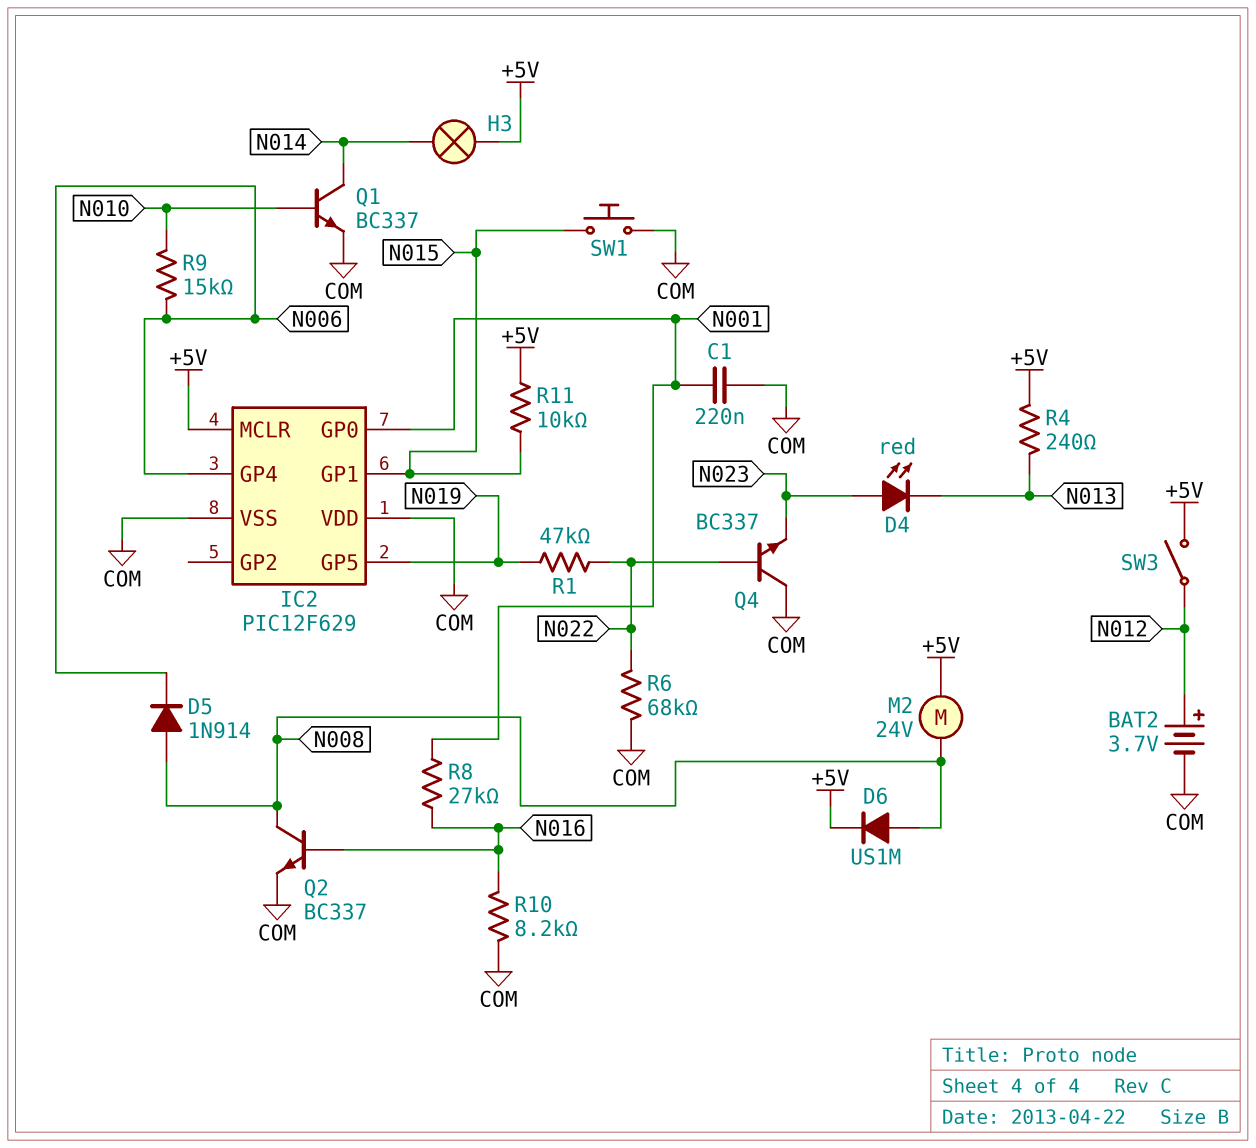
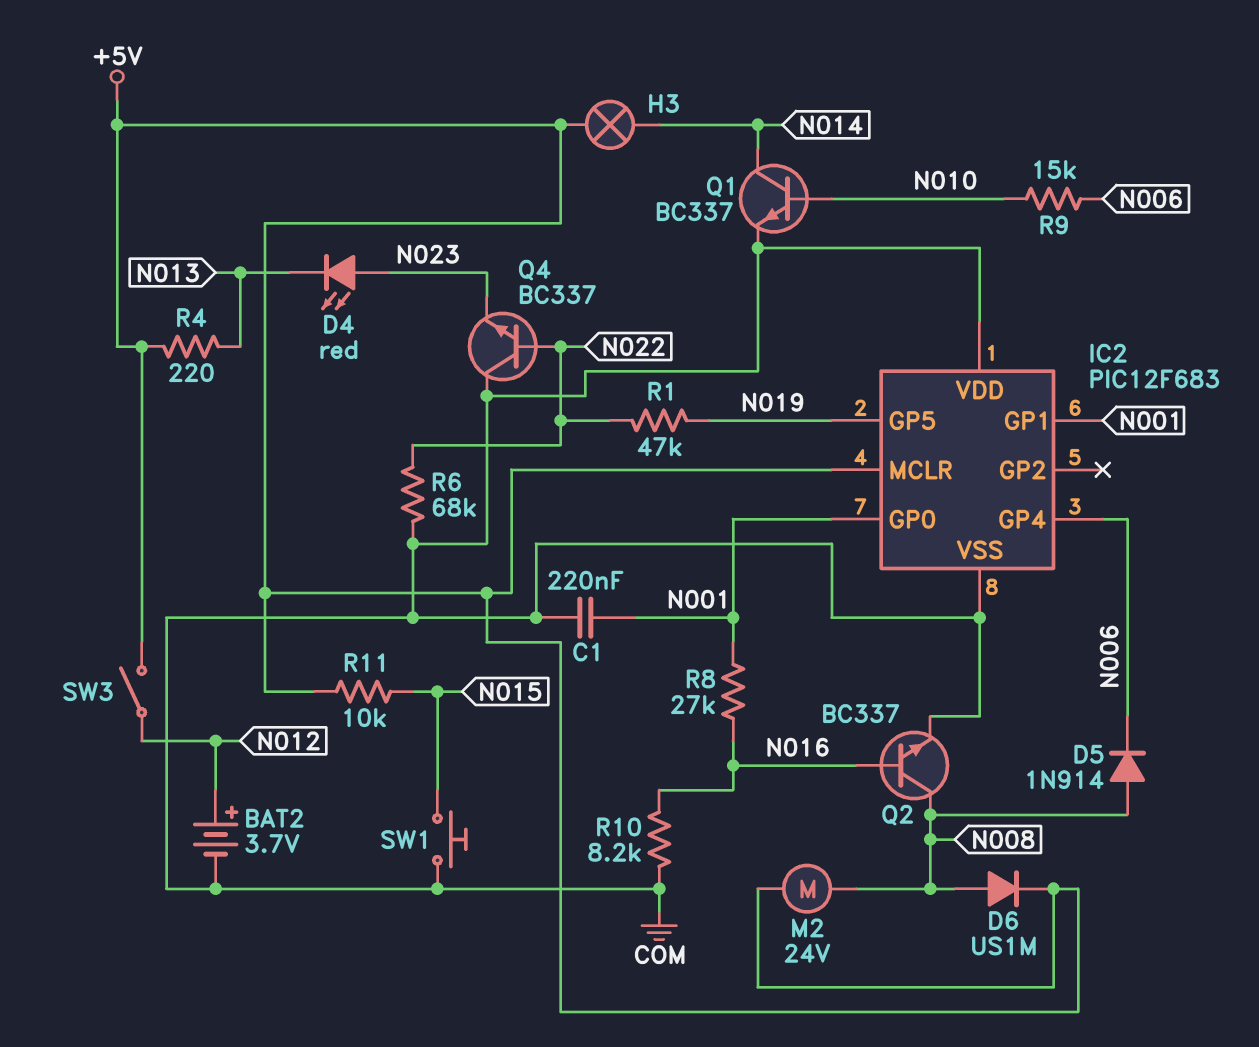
IC2: PIC12F629 -> PIC12F683
IC2 pin GP1: N015 -> N001
R4: 240 (+5V, N013) -> 220 (+5V, N013)

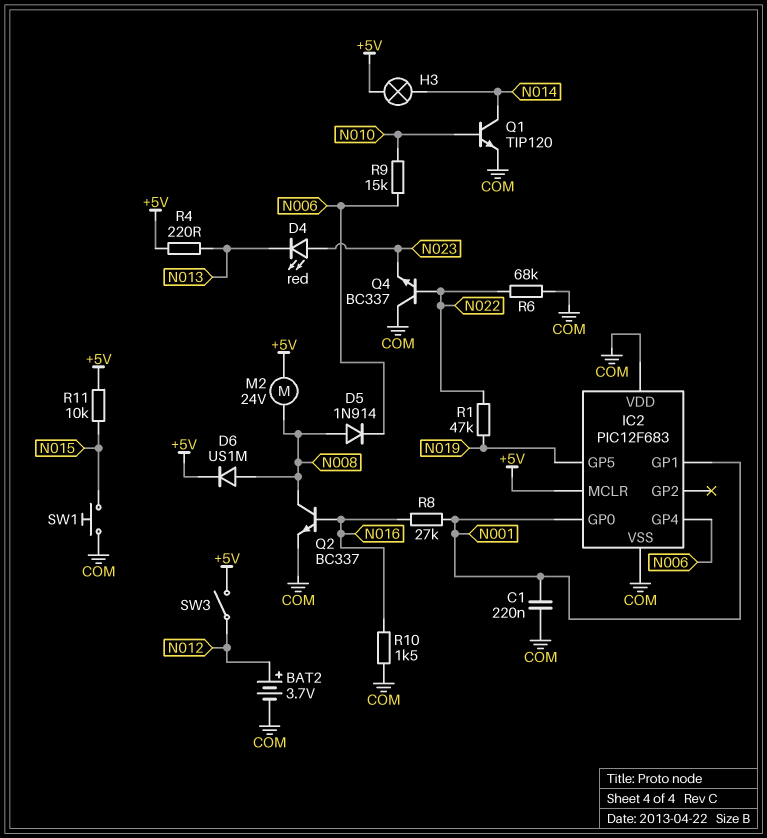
Q1: NPN BC337 (B N010, C N014, E COM) -> NPN TIP120 (B N010, C N014, E COM)
R10: 8.2k (COM, N016) -> 1.5k (COM, N016)

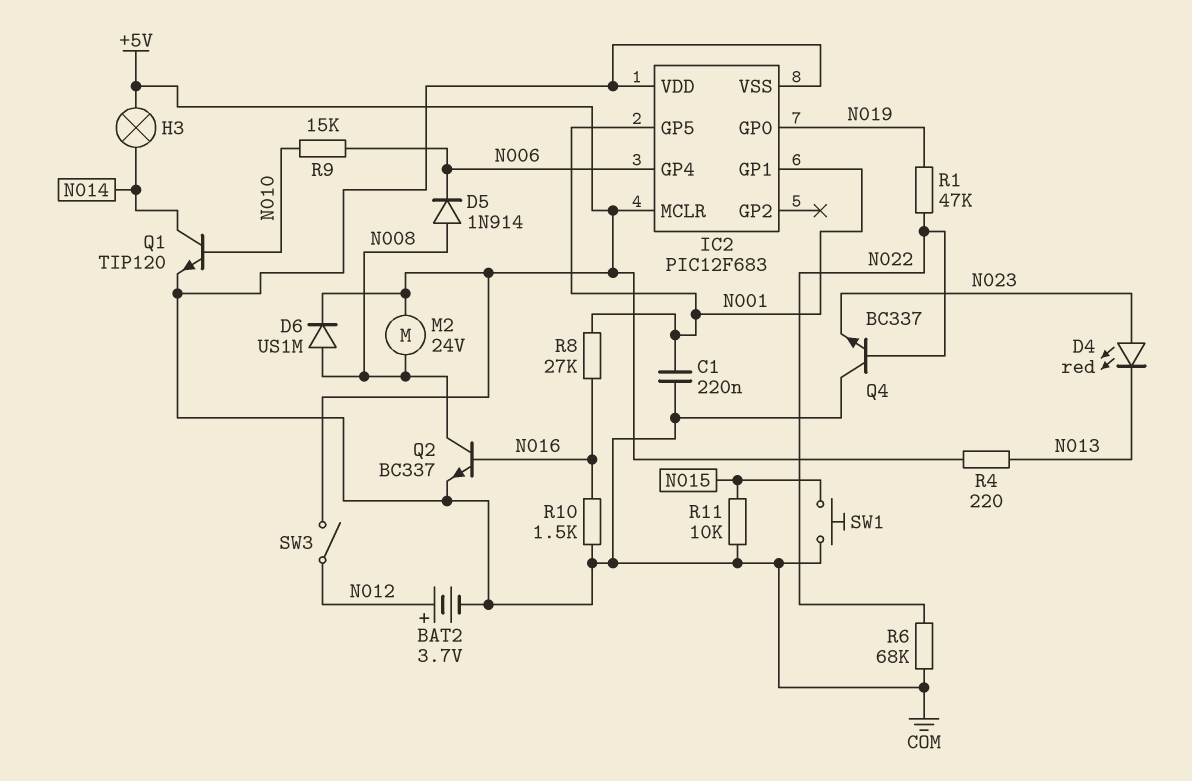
IC2 pin GP0: N001 -> N019
IC2 pin GP5: N019 -> N001
R11: 10k (+5V, N015) -> 10k (COM, N015)

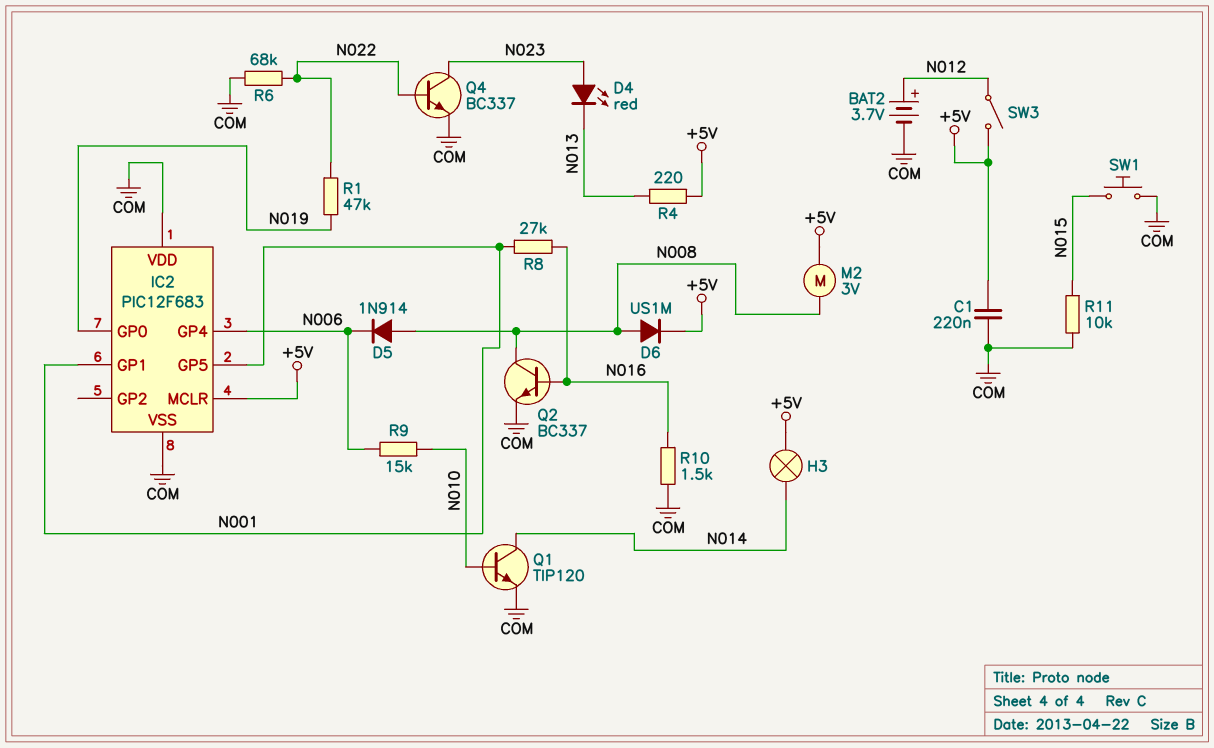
C1: 220nF (COM, N001) -> 220nF (+5V, COM)
M2: motor 24V (+5V, N008) -> motor 3V (+5V, N008)
Q4: NPN BC337 (B N022, C COM, E N023) -> NPN BC337 (B N022, C N023, E COM)

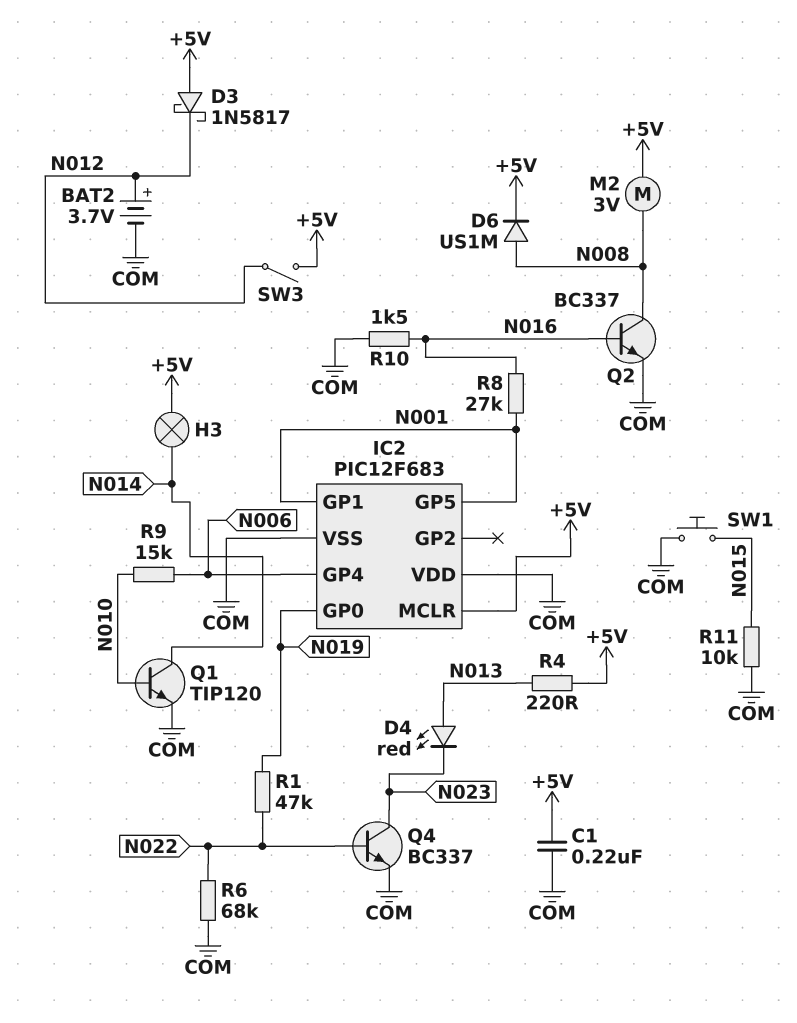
D3: none -> schottky 1N5817 (A +5V, K N012)
D4: LED red (A N023, K N013) -> LED red (A N013, K N023)
D5: diode 1N914 (A N008, K N006) -> none

